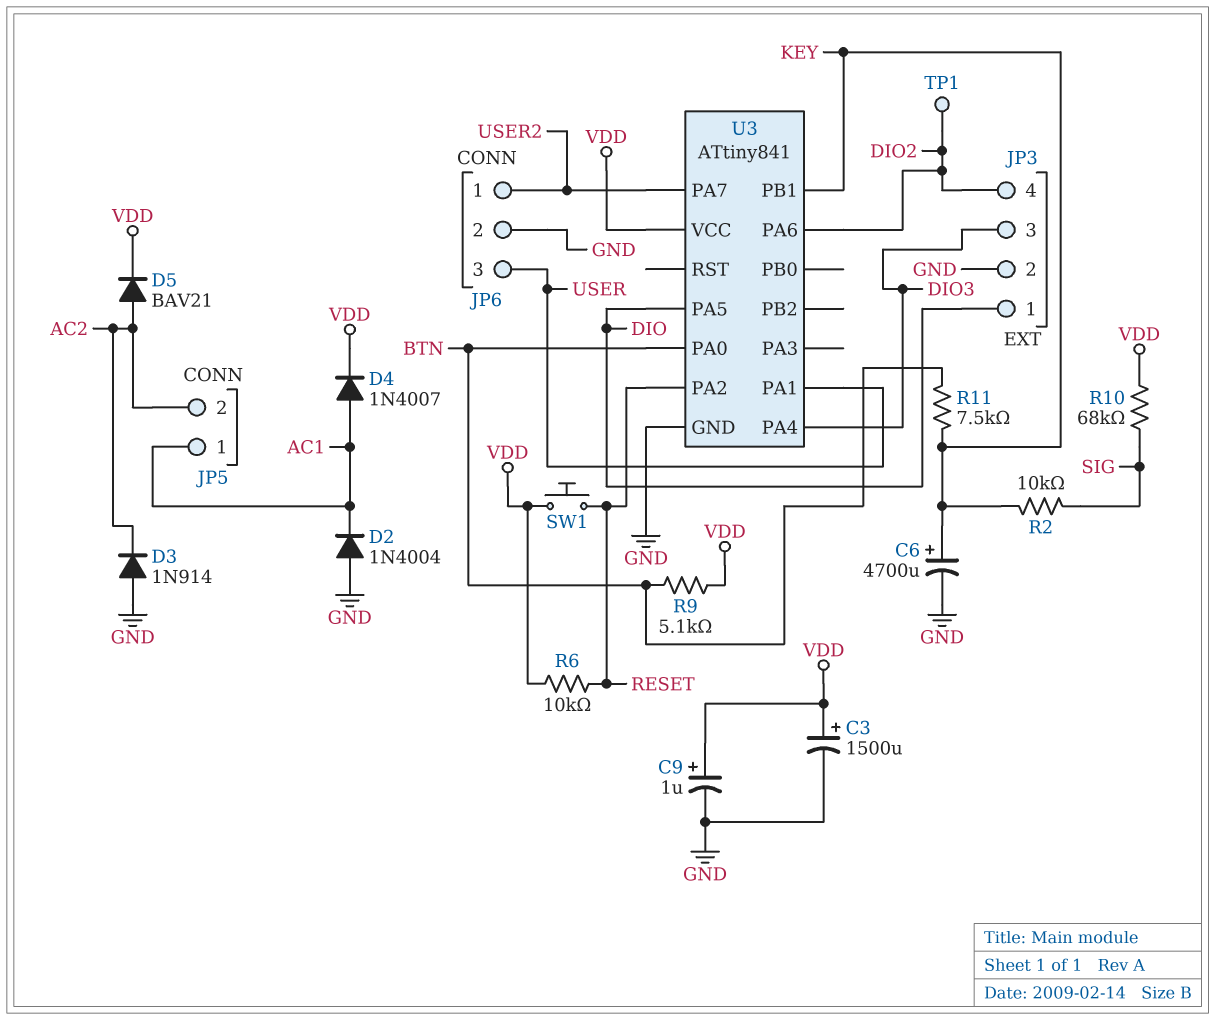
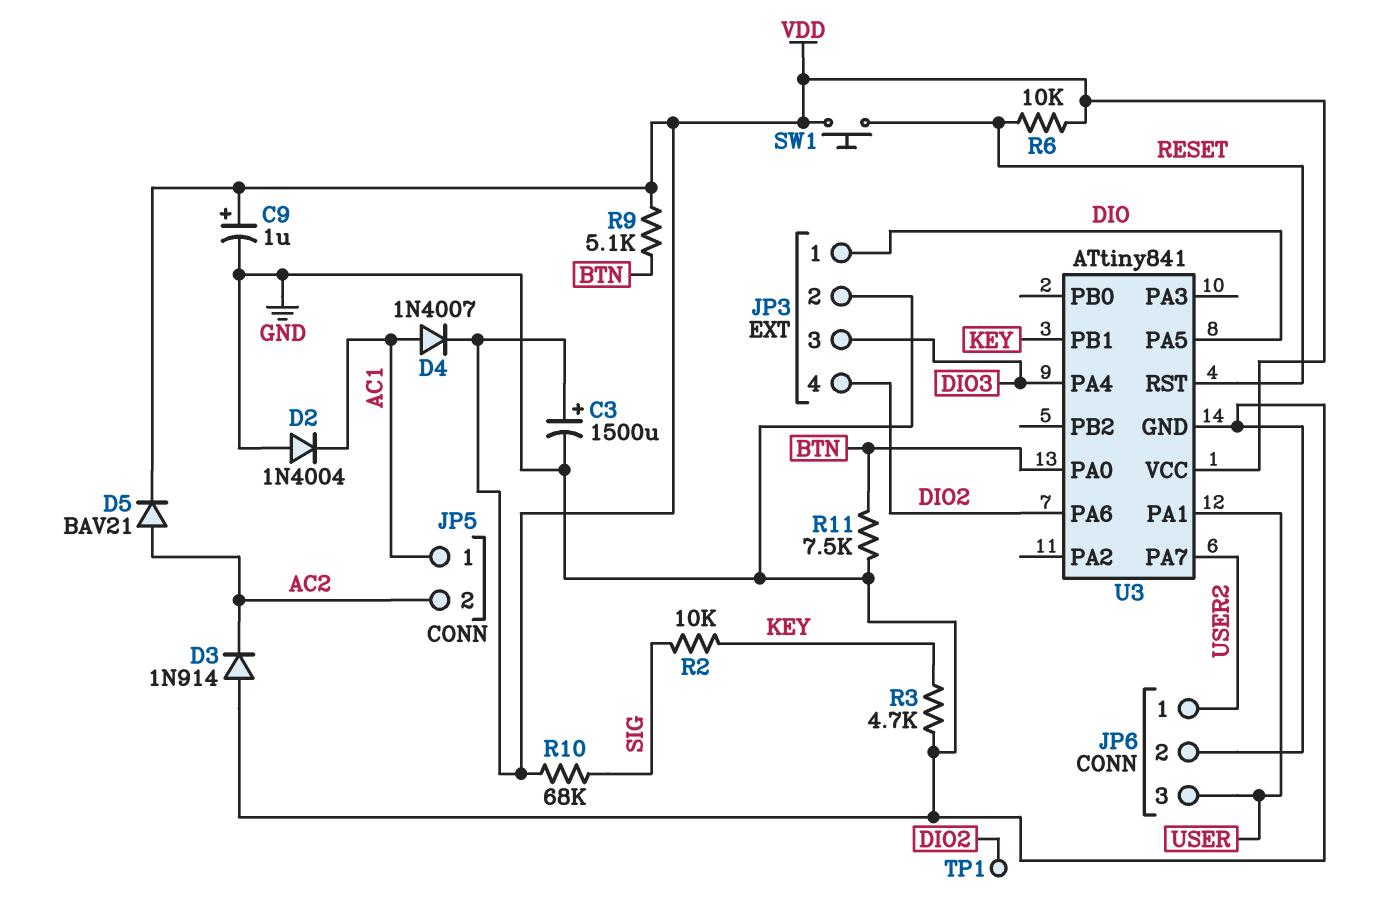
C6: 4700uF (plus KEY, minus GND) -> none
R3: none -> 4.7k (GND, KEY)
R11: 7.5k (BTN, KEY) -> 7.5k (BTN, GND)
U3 pin PA2: RESET -> none
U3 pin RST: none -> RESET

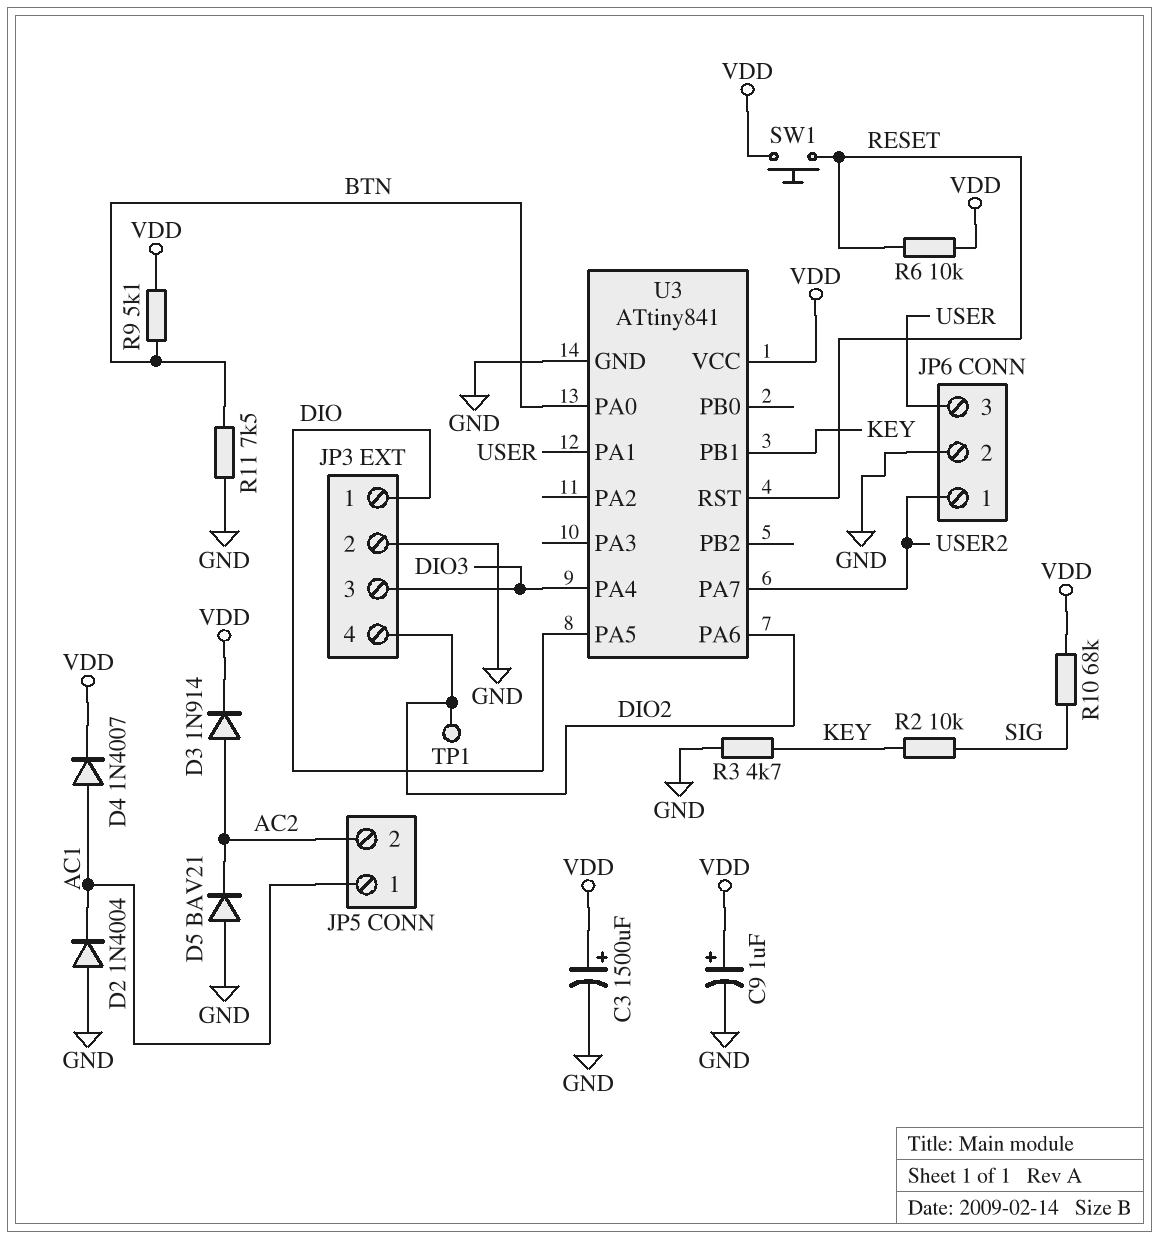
D3: diode 1N914 (A GND, K AC2) -> diode 1N914 (A AC2, K VDD)
D5: diode BAV21 (A AC2, K VDD) -> diode BAV21 (A GND, K AC2)

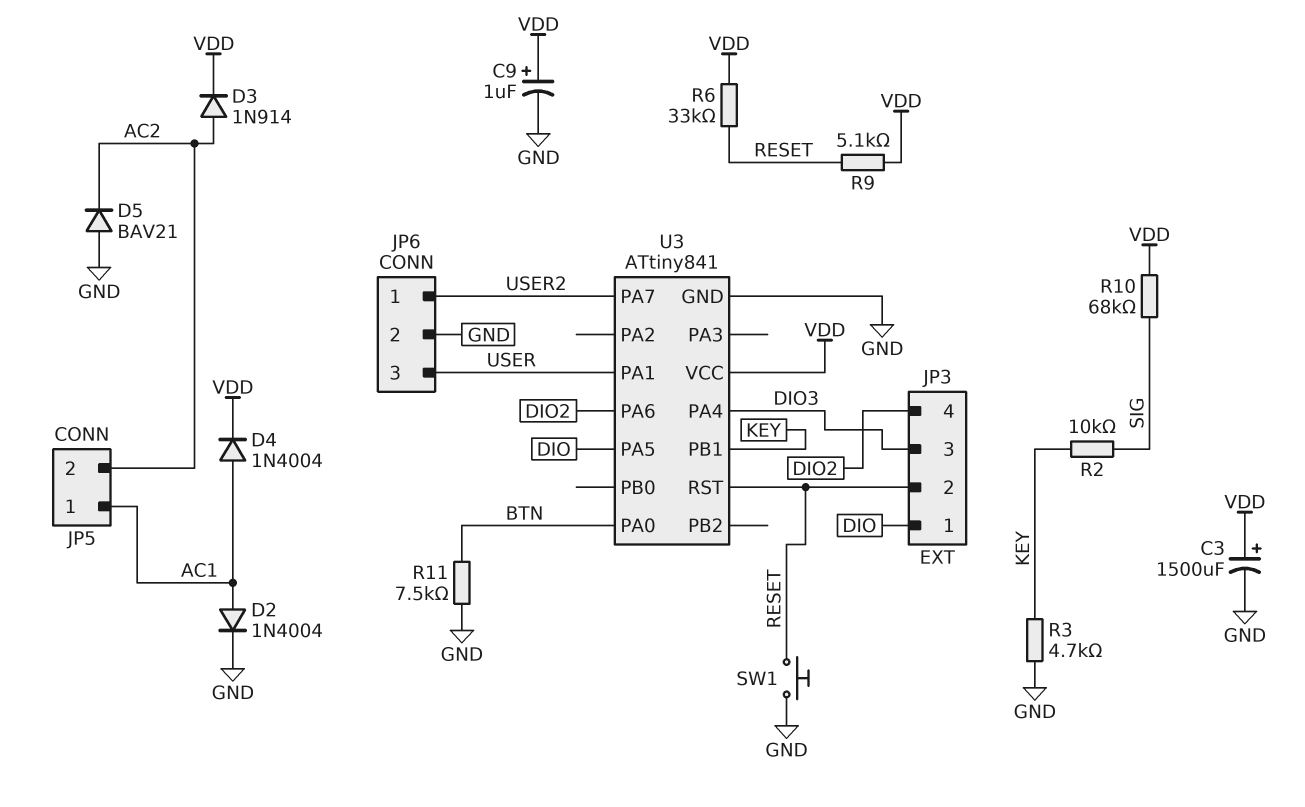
D2: diode 1N4004 (A GND, K AC1) -> diode 1N4004 (A AC1, K GND)
D4: diode 1N4007 (A AC1, K VDD) -> diode 1N4004 (A AC1, K VDD)
JP3 pin 2: GND -> RESET
R6: 10k (RESET, VDD) -> 33k (RESET, VDD)
R9: 5.1k (BTN, VDD) -> 5.1k (RESET, VDD)
SW1: button (RESET, VDD) -> button (GND, RESET)
TP1: test point (DIO2) -> none

